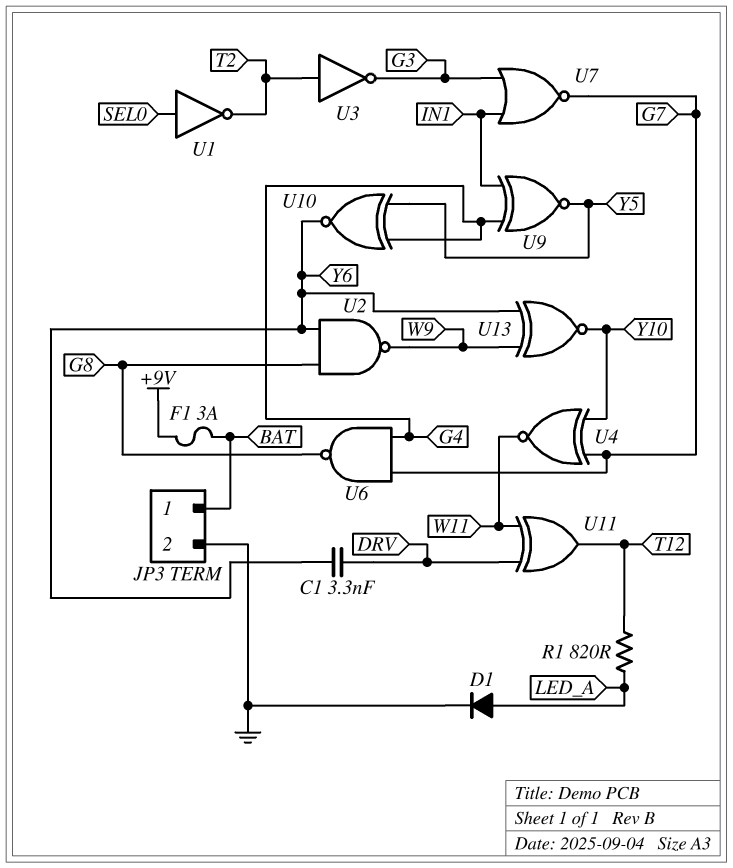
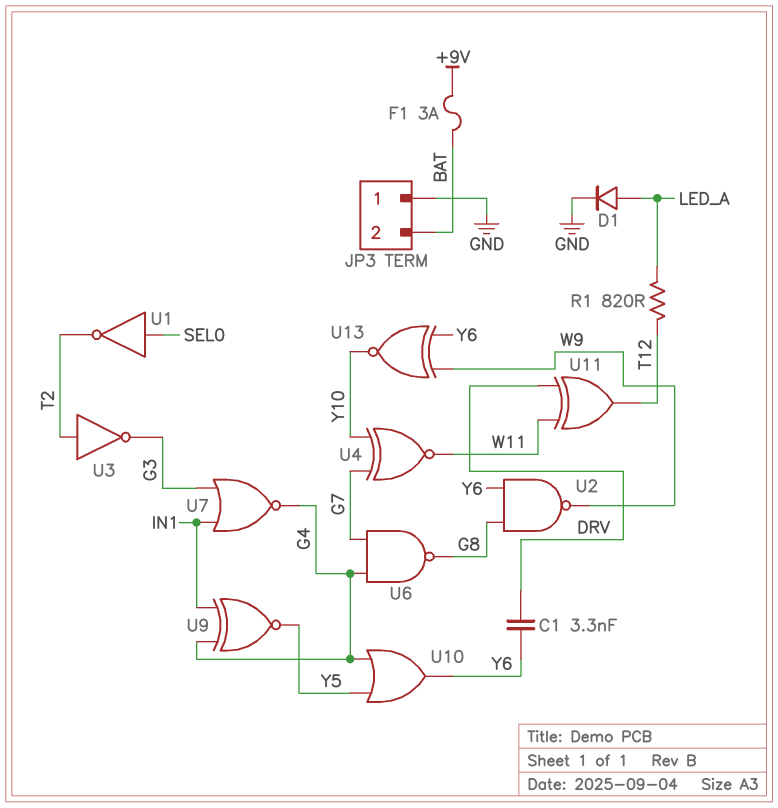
JP3 pin 1: BAT -> GND
JP3 pin 2: GND -> BAT
U7: NOR (in G3, in IN1, out G7) -> NOR (in G3, in IN1, out G4)
U10: XNOR (in G4, in Y5, out Y6) -> OR (in G4, in Y5, out Y6)

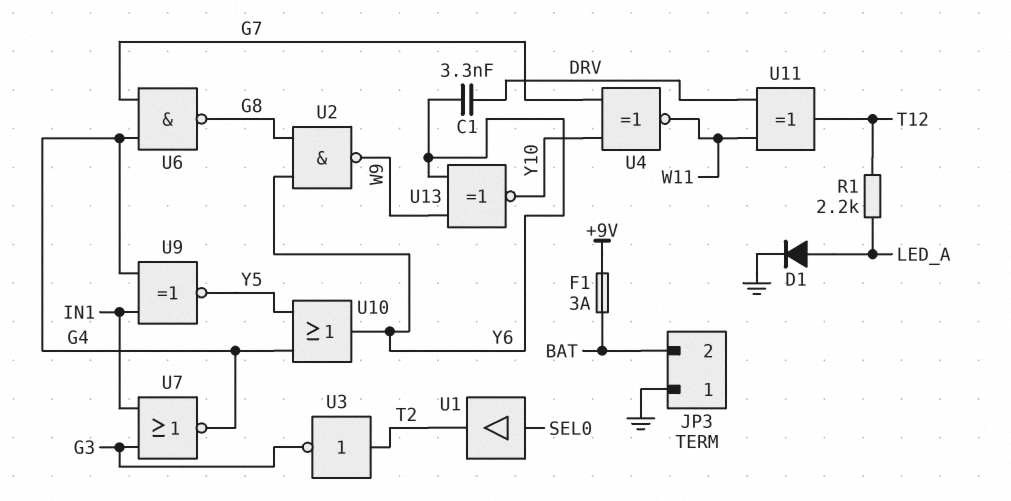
R1: 820 (LED_A, T12) -> 2.2k (LED_A, T12)
U1: NOT (in SEL0, out T2) -> buffer (in SEL0, out T2)

